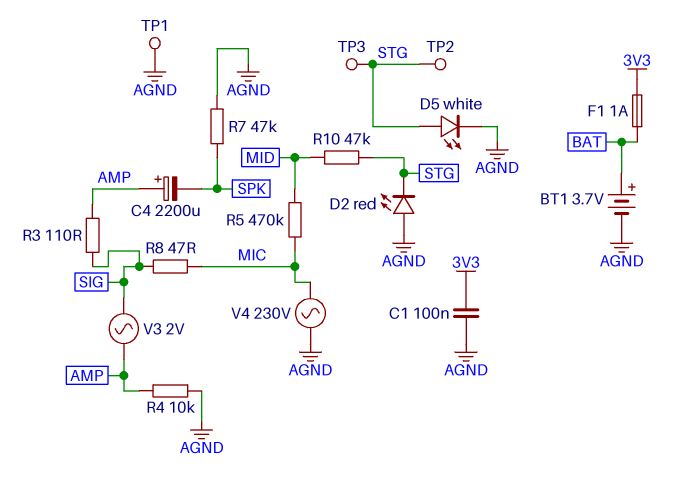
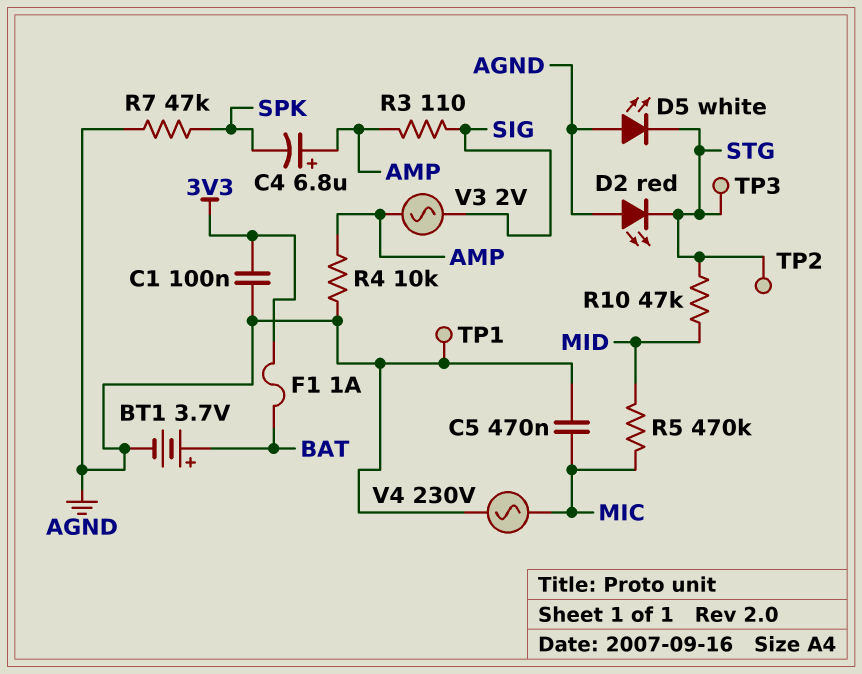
C4: 2200uF (plus AMP, minus SPK) -> 6.8uF (plus AMP, minus SPK)
C5: none -> 470nF (AGND, MIC)
D5: LED white (A STG, K AGND) -> LED white (A AGND, K STG)
R8: 47 (MIC, SIG) -> none

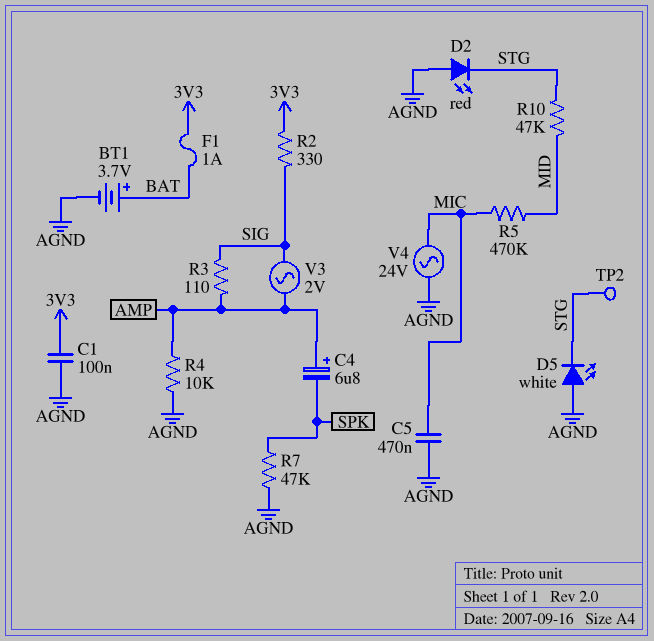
R2: none -> 330 (3V3, SIG)
TP1: test point (AGND) -> none
TP3: test point (STG) -> none
V4: AC 230V (AGND, MIC) -> AC 24V (AGND, MIC)

